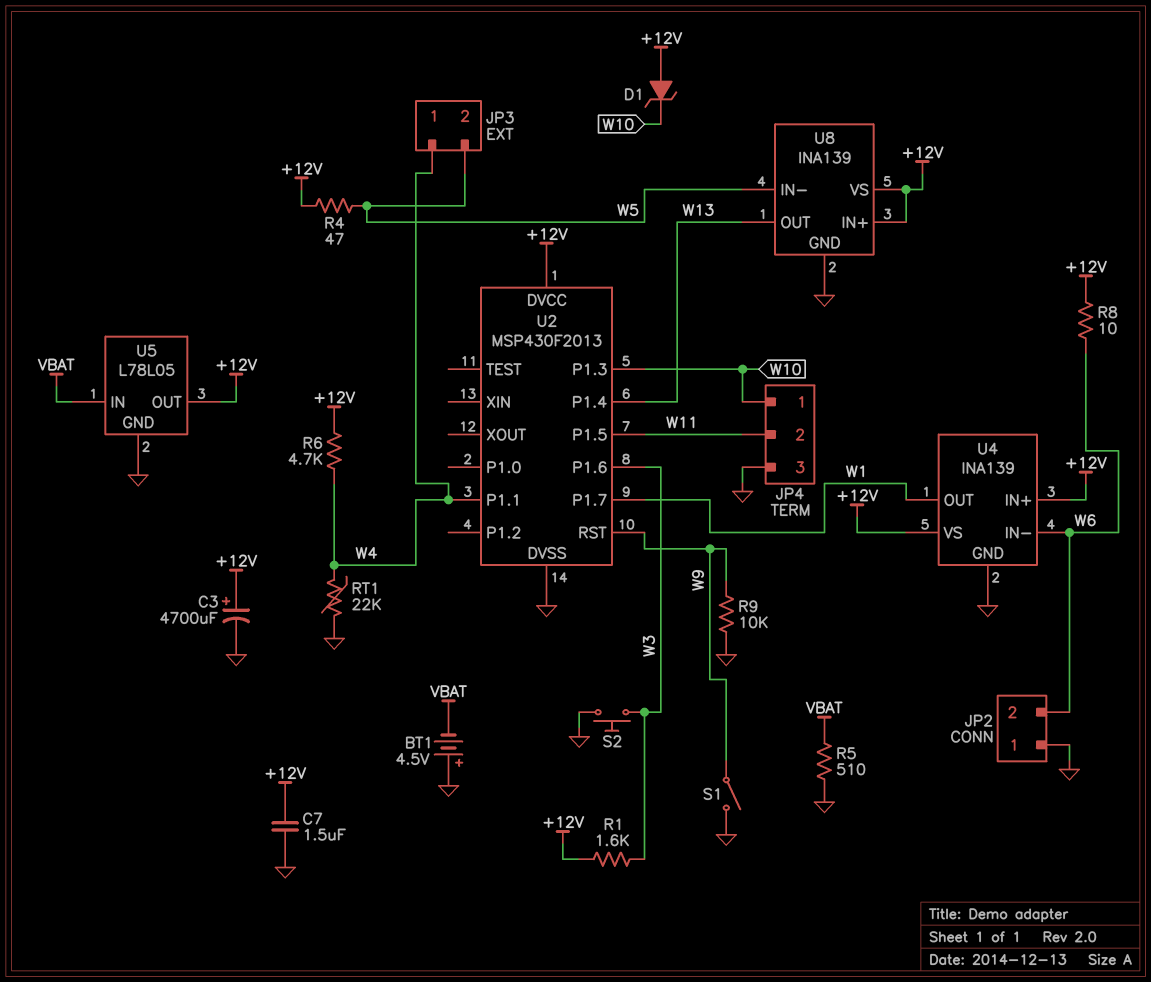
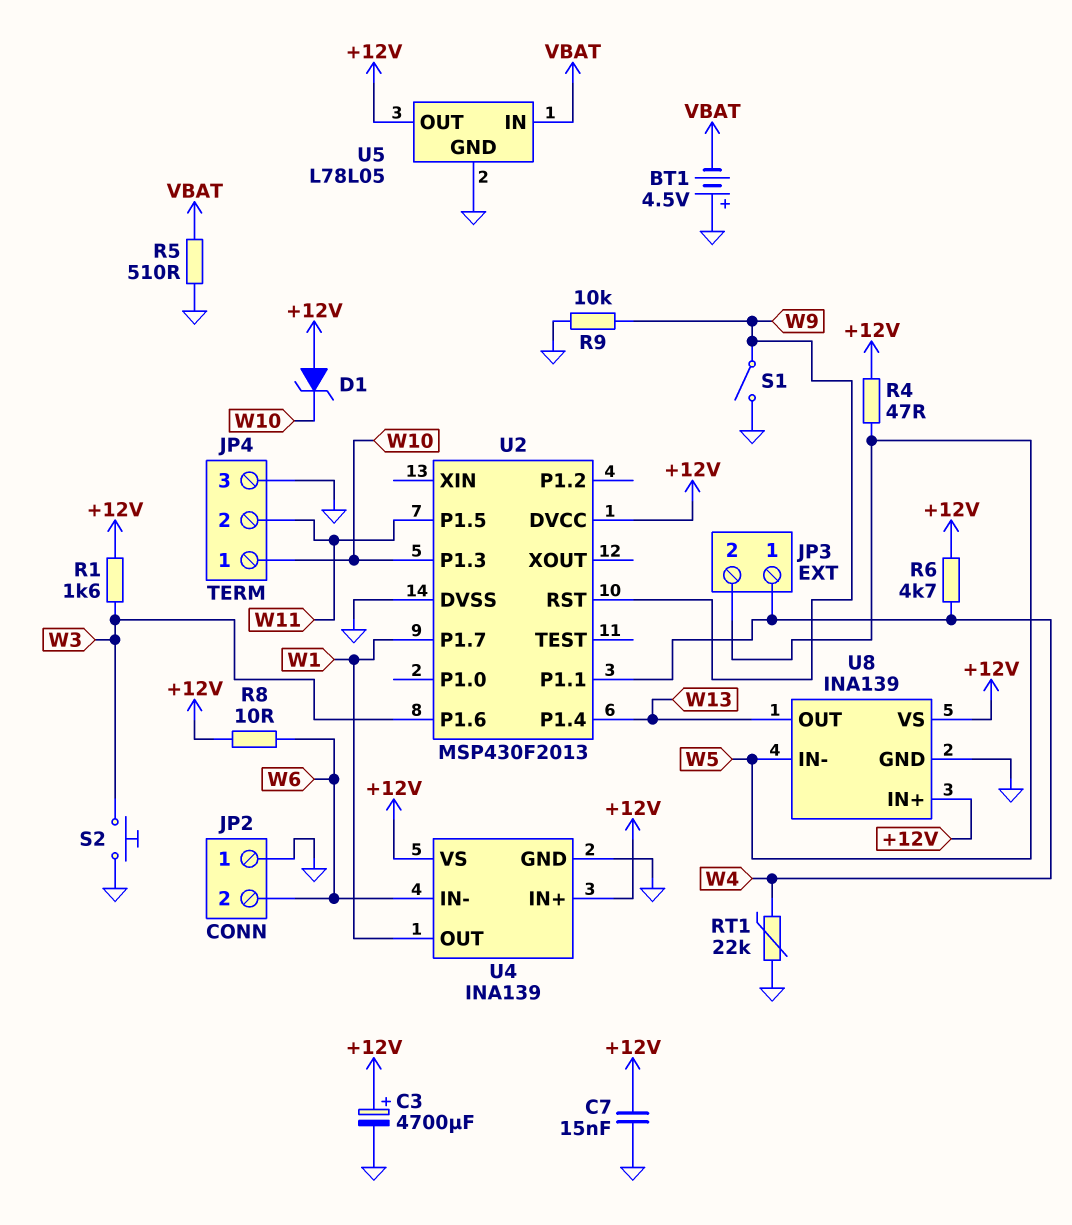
C7: 1.5uF (+12V, GND) -> 15nF (+12V, GND)

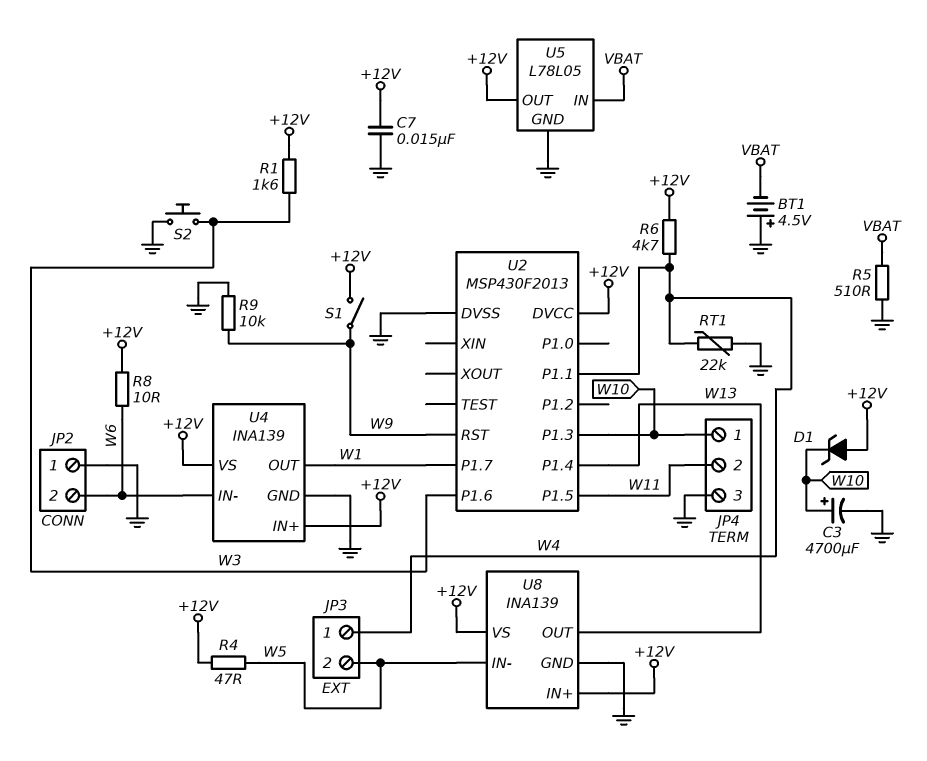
C3: 4700uF (plus +12V, minus GND) -> 4700uF (plus W10, minus GND)
S1: switch (GND, W9) -> switch (+12V, W9)

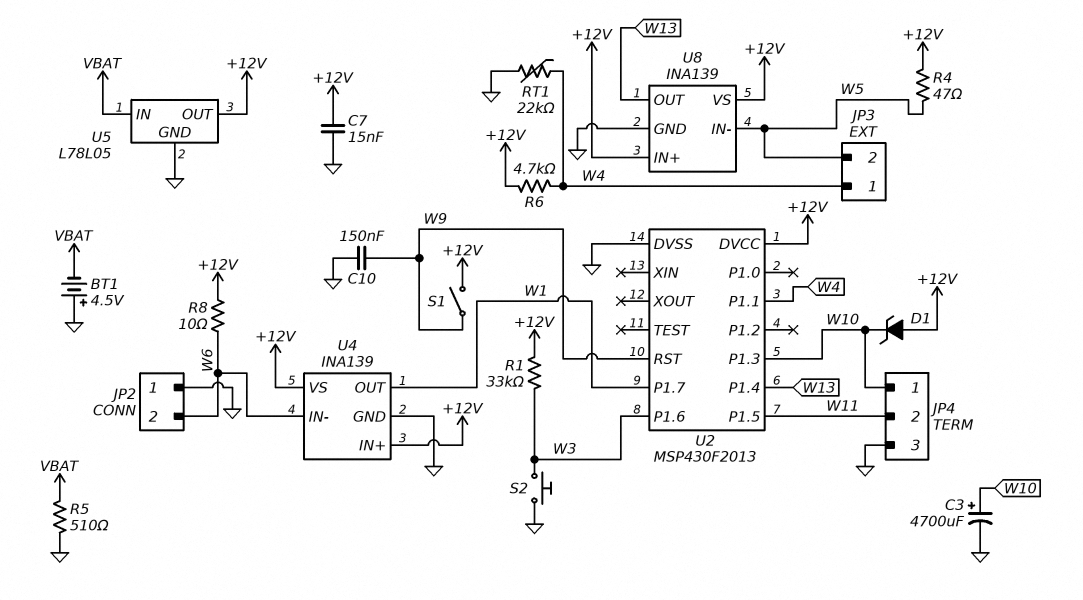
C10: none -> 150nF (GND, W9)
R1: 1.6k (+12V, W3) -> 33k (+12V, W3)
R9: 10k (GND, W9) -> none

